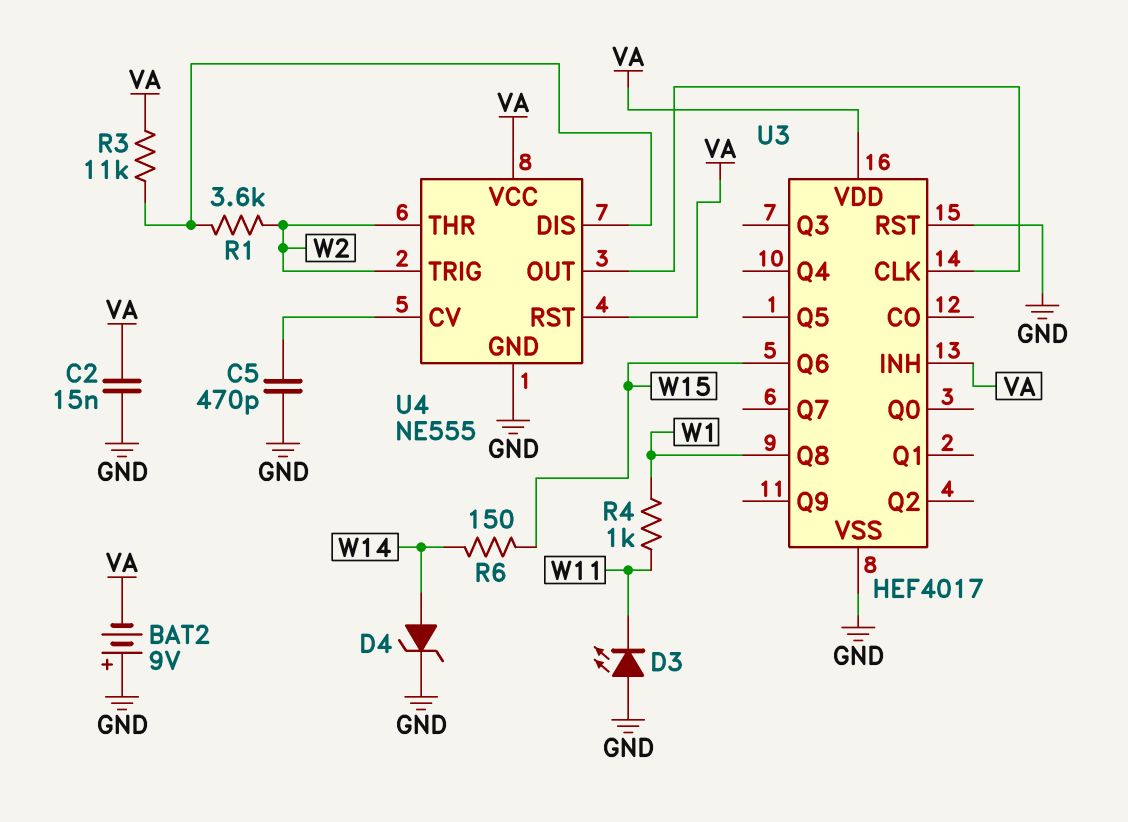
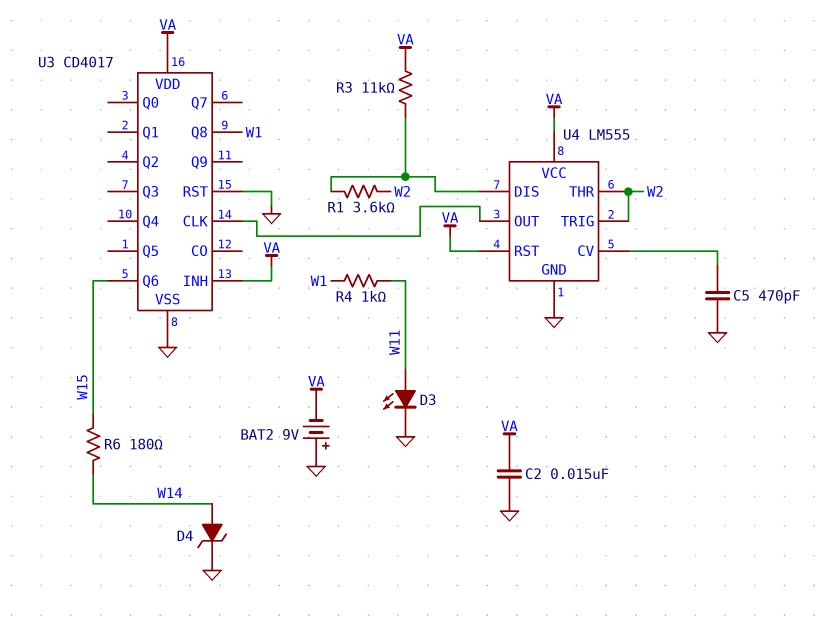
D3: LED (A GND, K W11) -> LED (A W11, K GND)
R6: 150 (W14, W15) -> 180 (W14, W15)
U3: HEF4017 -> CD4017
U4: NE555 -> LM555

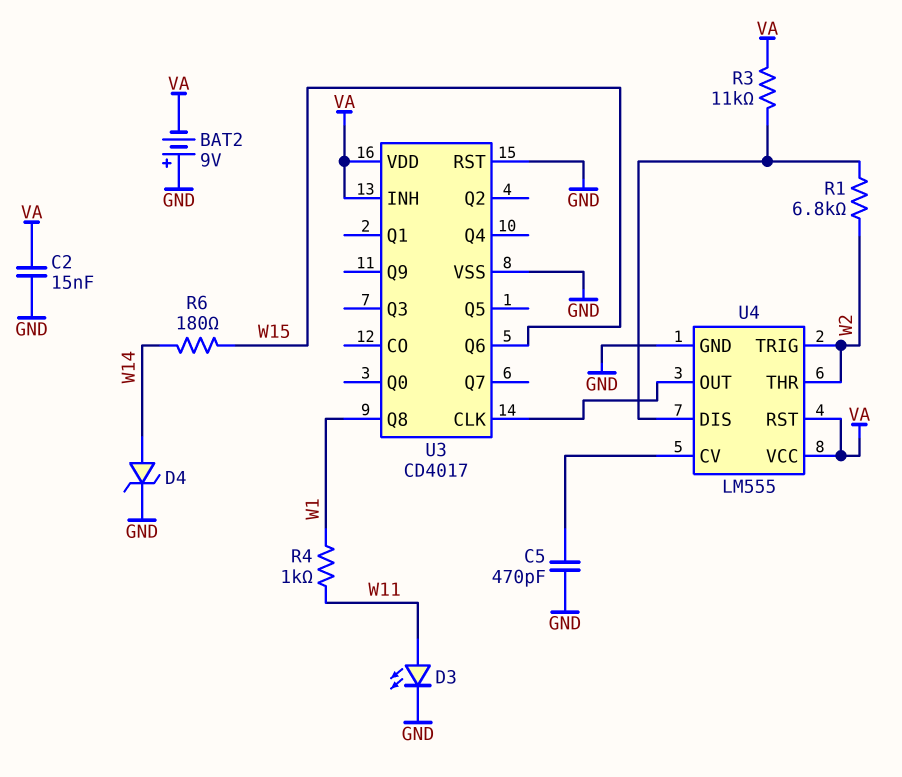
R1: 3.6k (U4/DIS, W2) -> 6.8k (U4/DIS, W2)

